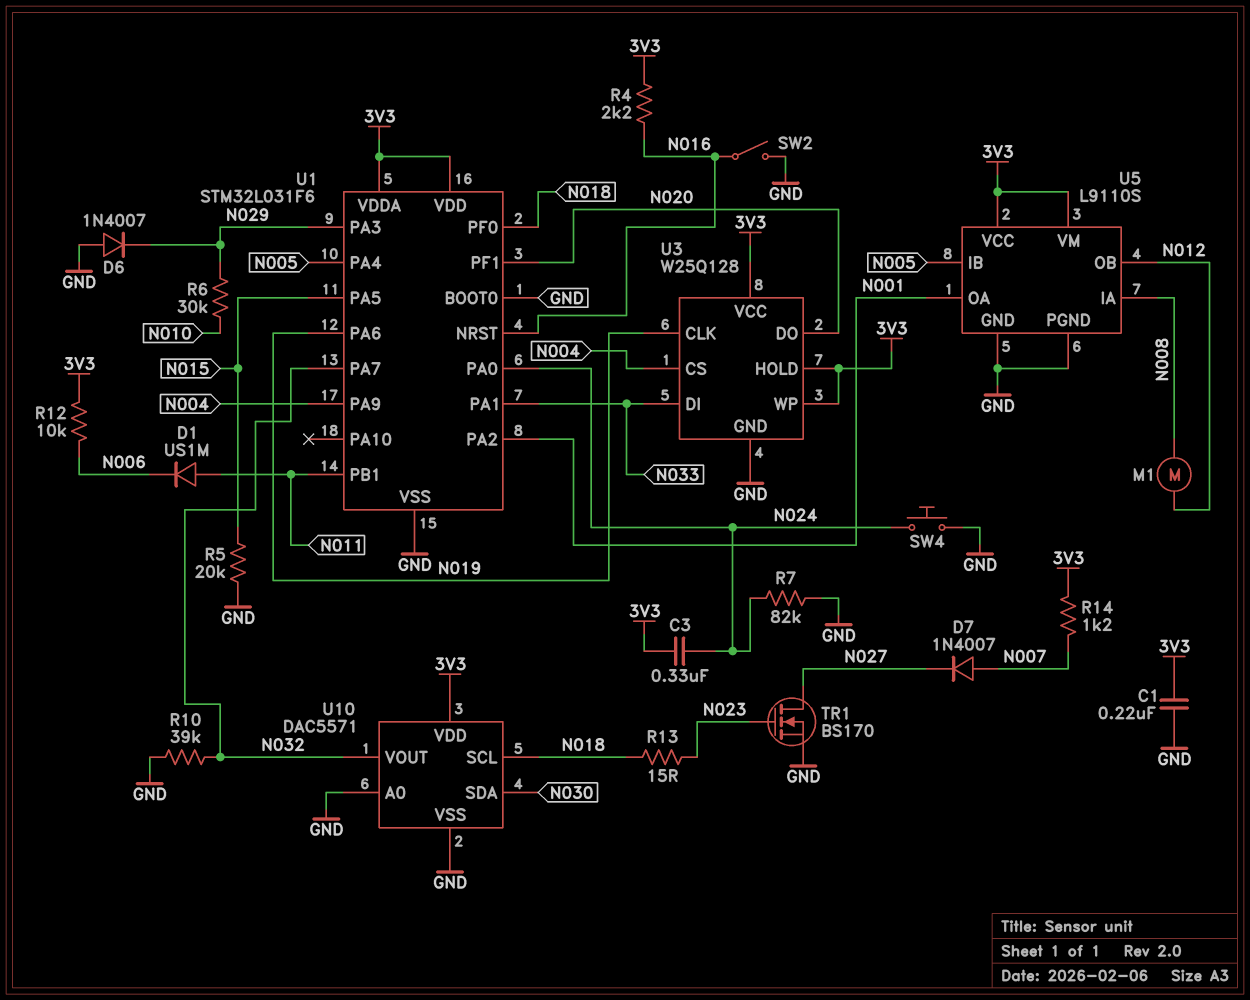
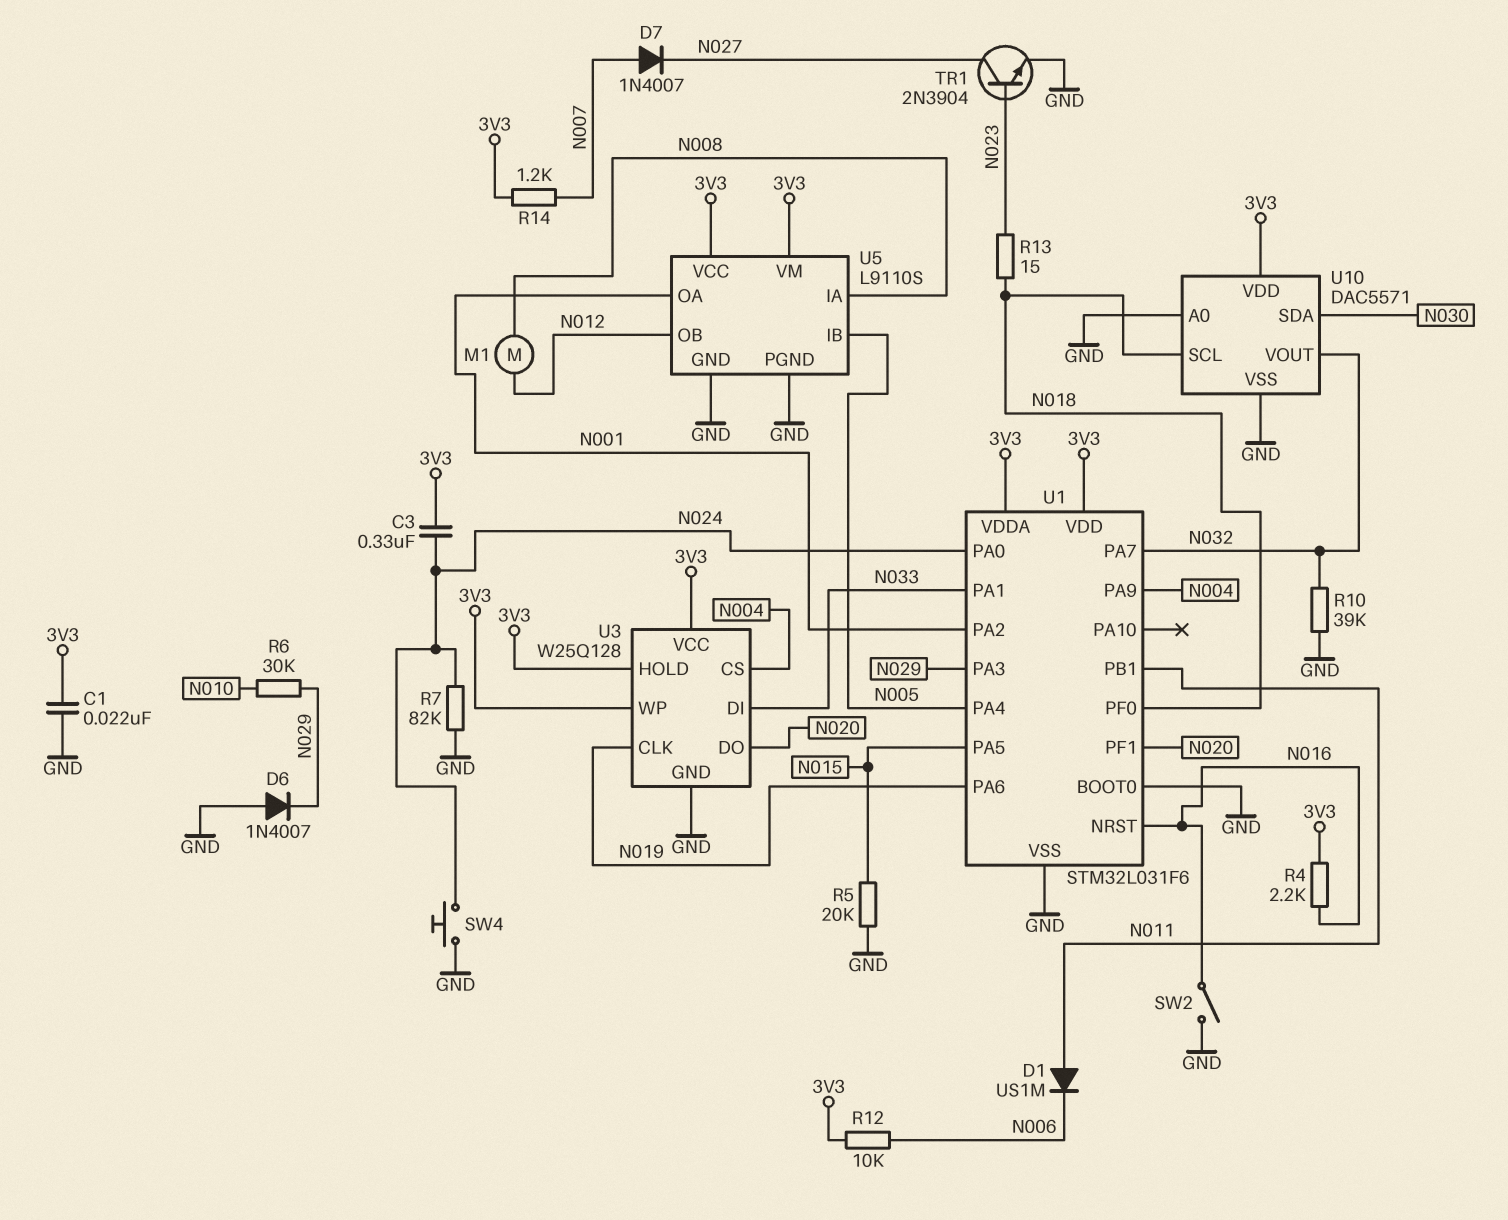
C1: 220nF (3V3, GND) -> 22nF (3V3, GND)
TR1: NMOS BS170 (G N023, D N027, S GND) -> NPN 2N3904 (B N023, C N027, E GND)

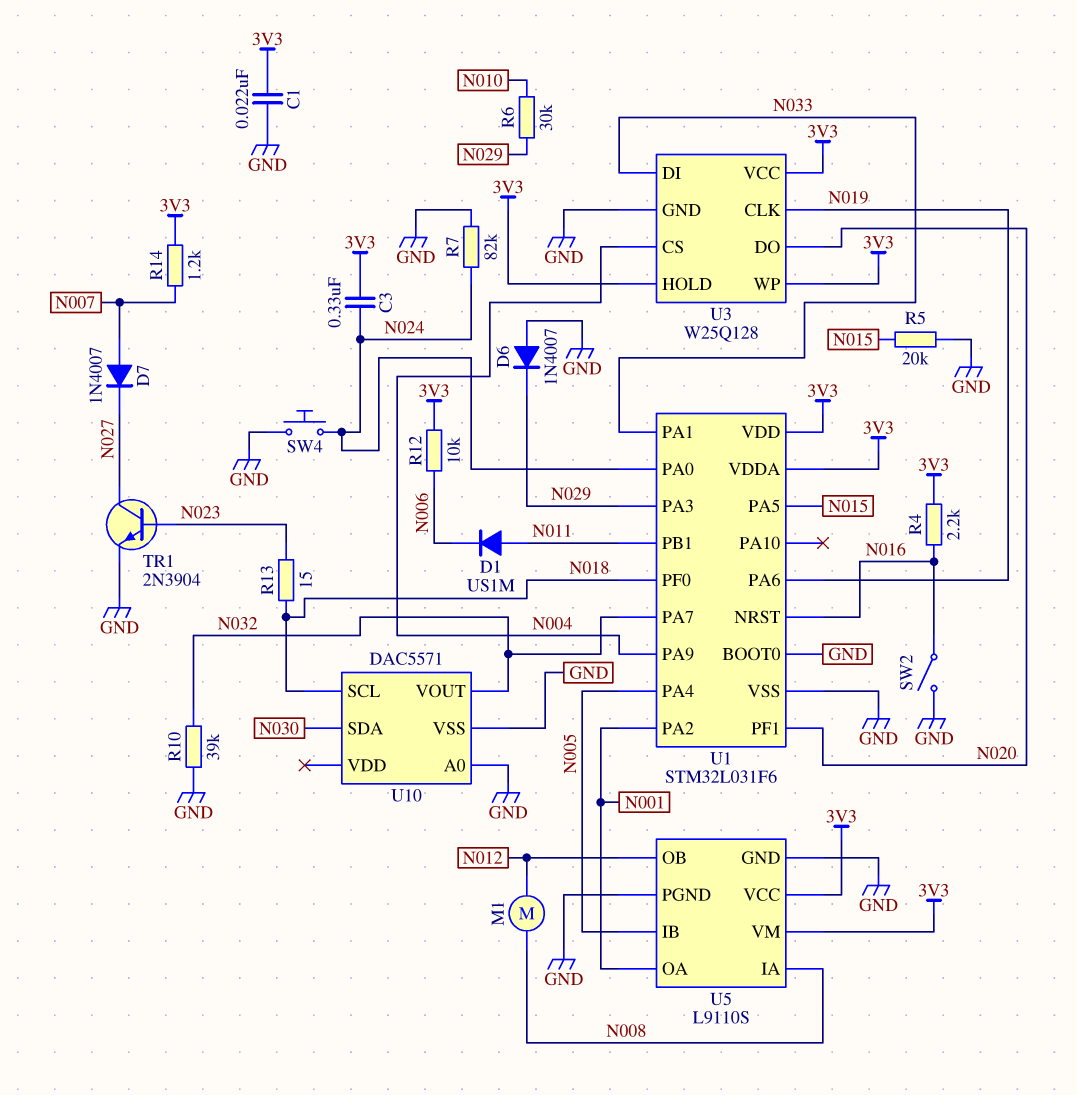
U10 pin VDD: 3V3 -> none

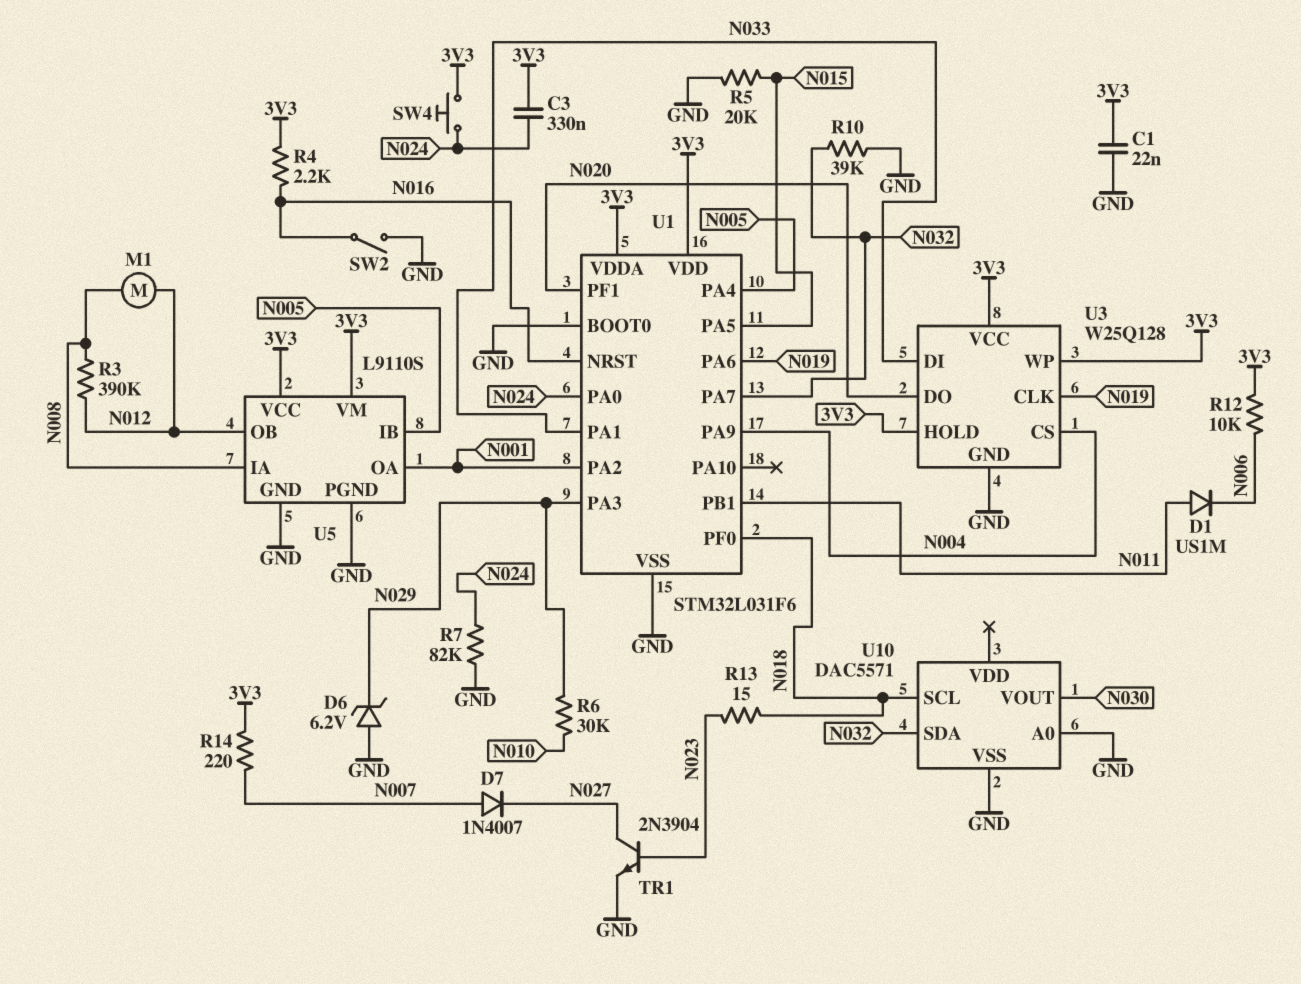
D6: diode 1N4007 (A GND, K N029) -> zener 6.2V (A GND, K N029)
R3: none -> 390k (N008, N012)
R14: 1.2k (3V3, N007) -> 220 (3V3, N007)
SW4: button (GND, N024) -> button (3V3, N024)
U10 pin SDA: N030 -> N032
U10 pin VOUT: N032 -> N030

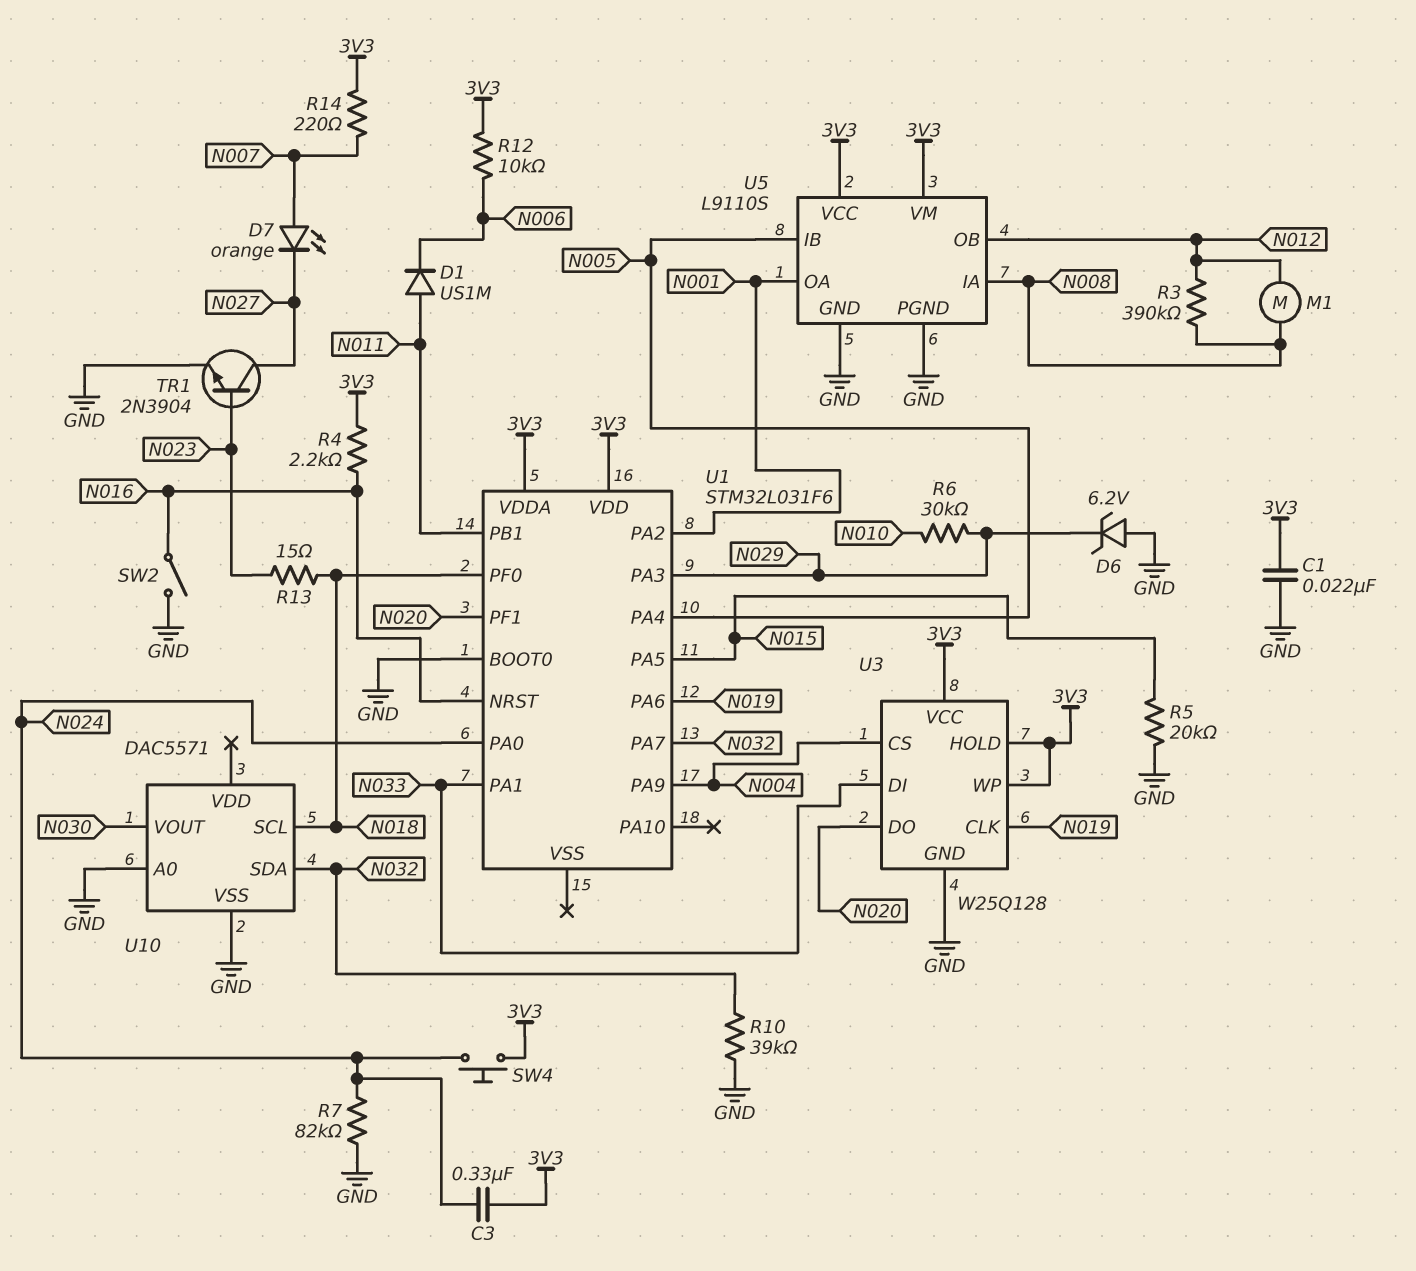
D7: diode 1N4007 (A N007, K N027) -> LED orange (A N007, K N027)
U1 pin VSS: GND -> none

